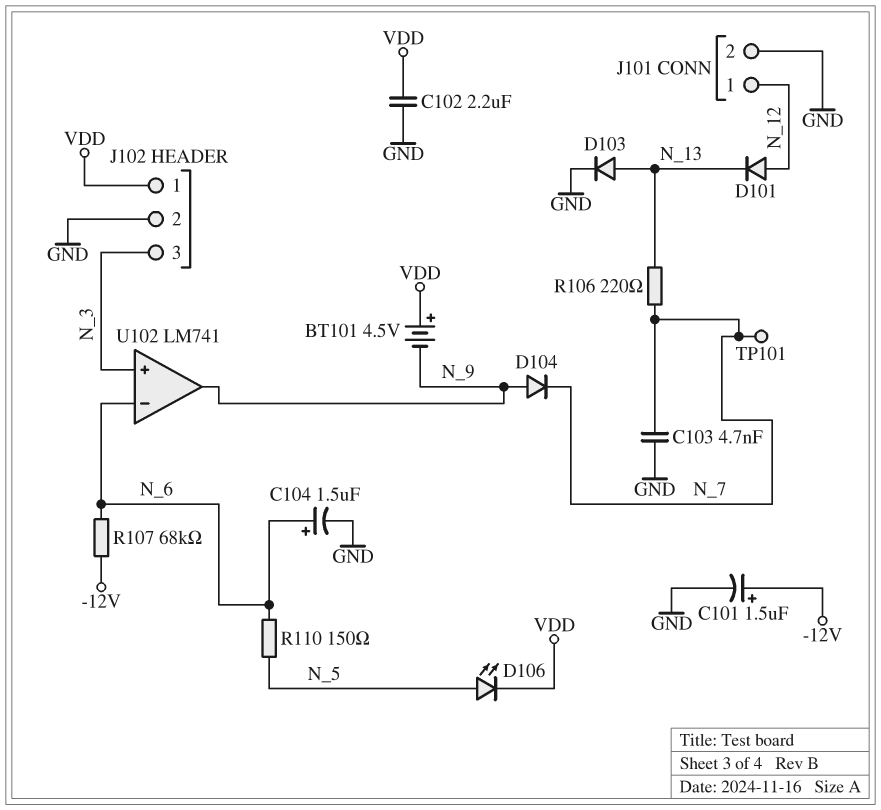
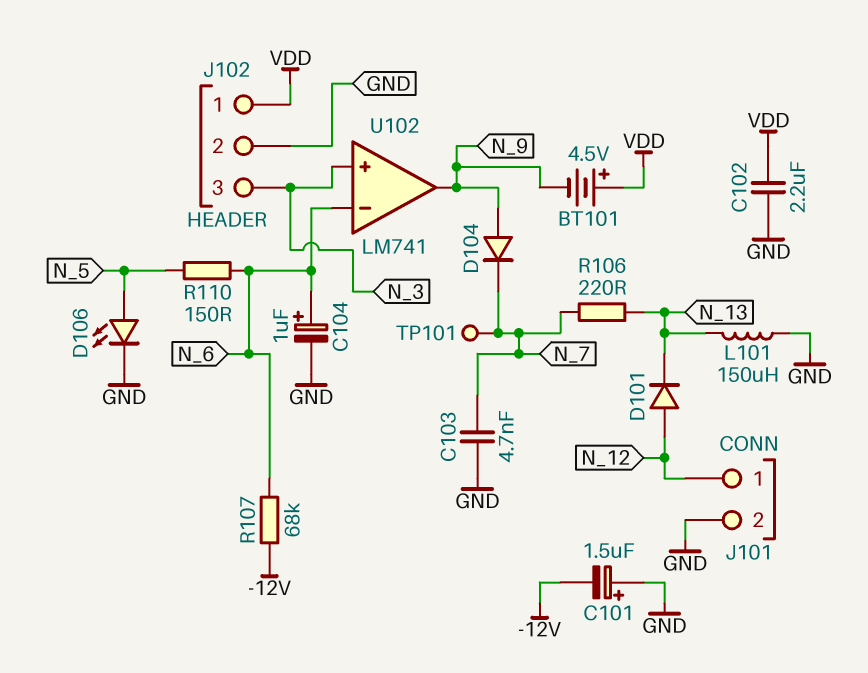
C101: 1.5uF (plus -12V, minus GND) -> 1.5uF (plus GND, minus -12V)
C104: 1.5uF (plus N_6, minus GND) -> 1uF (plus N_6, minus GND)
D103: diode (A N_13, K GND) -> none
D106: LED (A N_5, K VDD) -> LED (A N_5, K GND)
L101: none -> 150uH (GND, N_13)

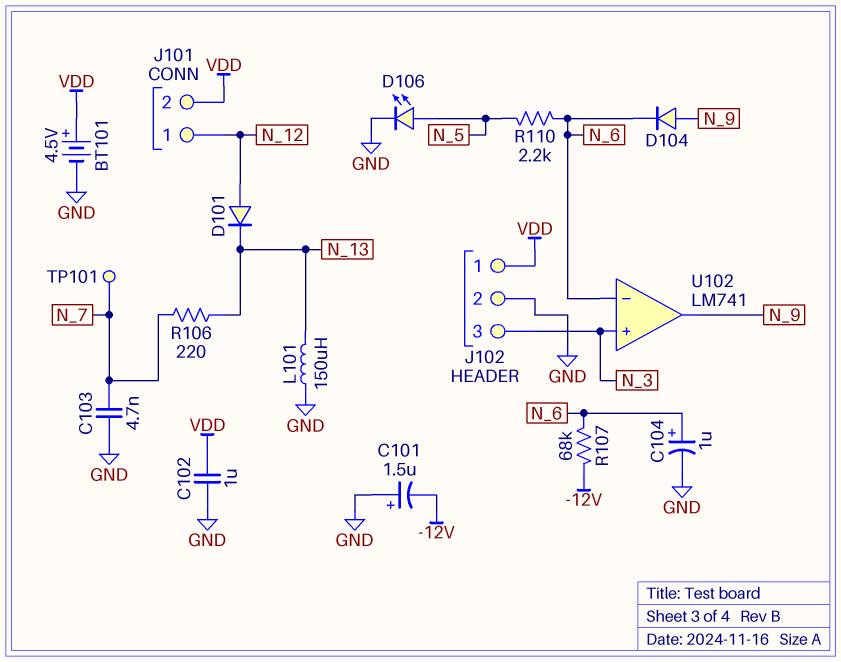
BT101: 4.5V (plus VDD, minus N_9) -> 4.5V (plus VDD, minus GND)
C102: 2.2uF (GND, VDD) -> 1uF (GND, VDD)
D104: diode (A N_9, K N_7) -> diode (A N_9, K N_6)
J101 pin 2: GND -> VDD
R110: 150 (N_5, N_6) -> 2.2k (N_5, N_6)

